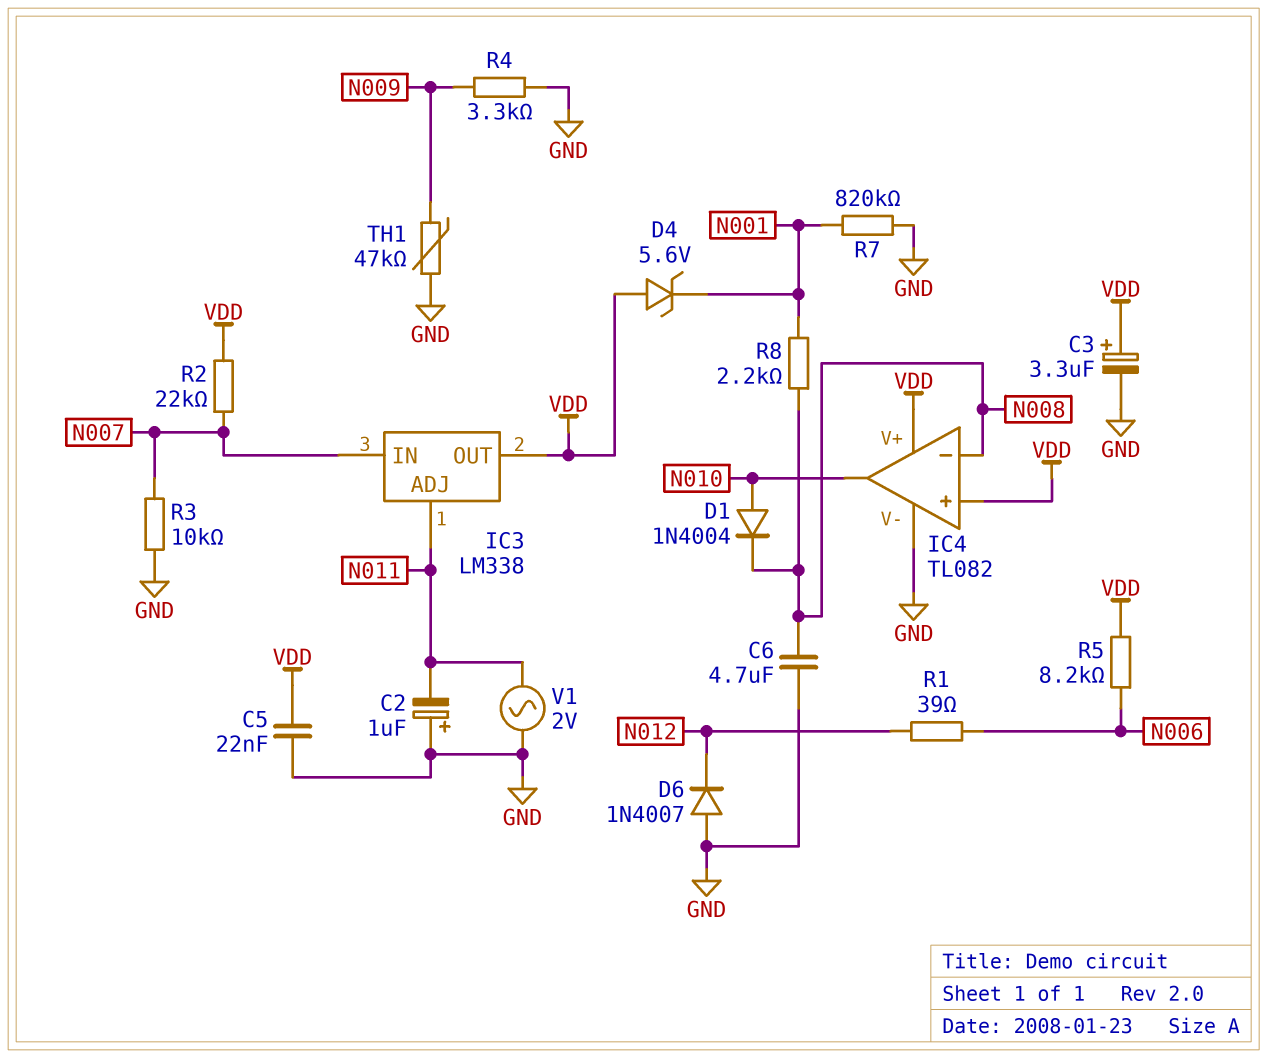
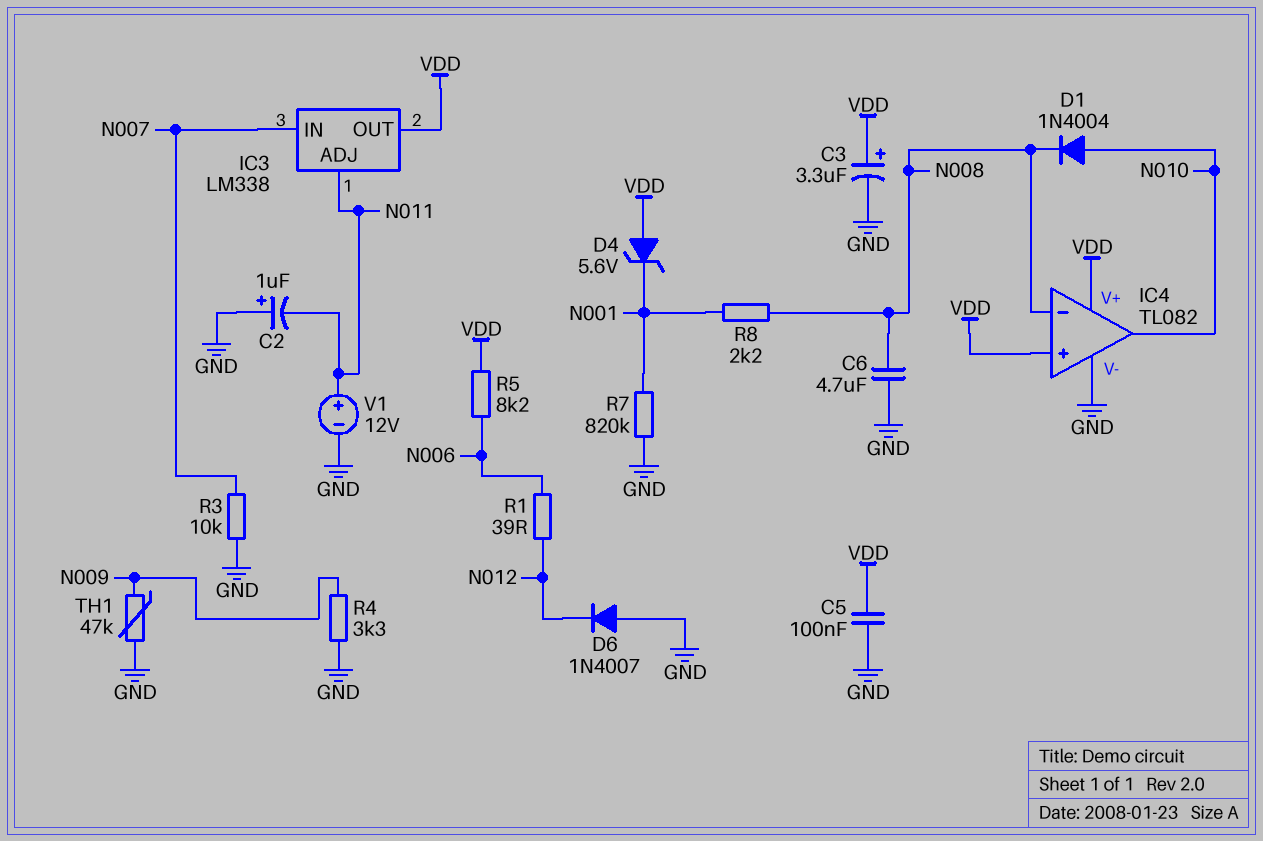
C5: 22nF (GND, VDD) -> 100nF (GND, VDD)
R2: 22k (N007, VDD) -> none
V1: AC 2V (GND, N011) -> 12V (plus N011, minus GND)

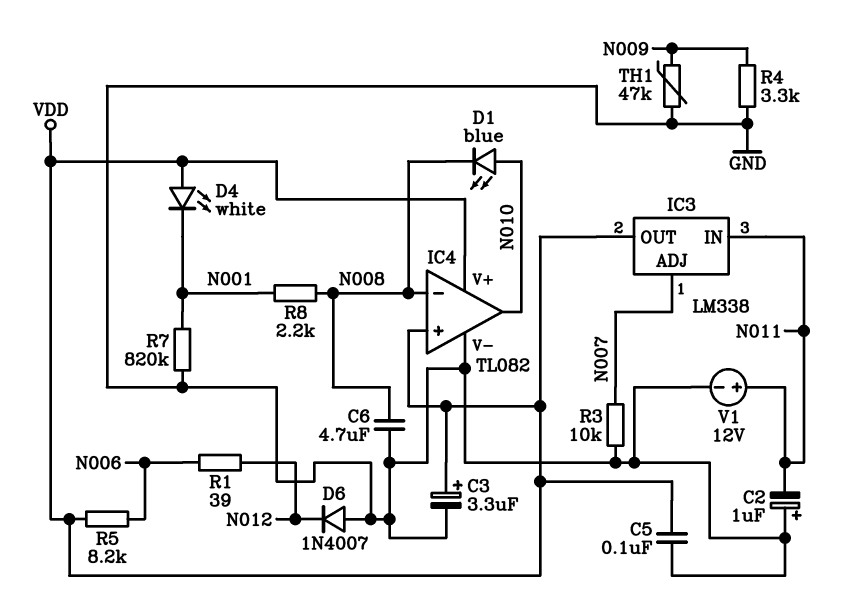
D1: diode 1N4004 (A N010, K N008) -> LED blue (A N010, K N008)
D4: zener 5.6V (A VDD, K N001) -> LED white (A VDD, K N001)
IC3 pin ADJ: N011 -> N007
IC3 pin IN: N007 -> N011

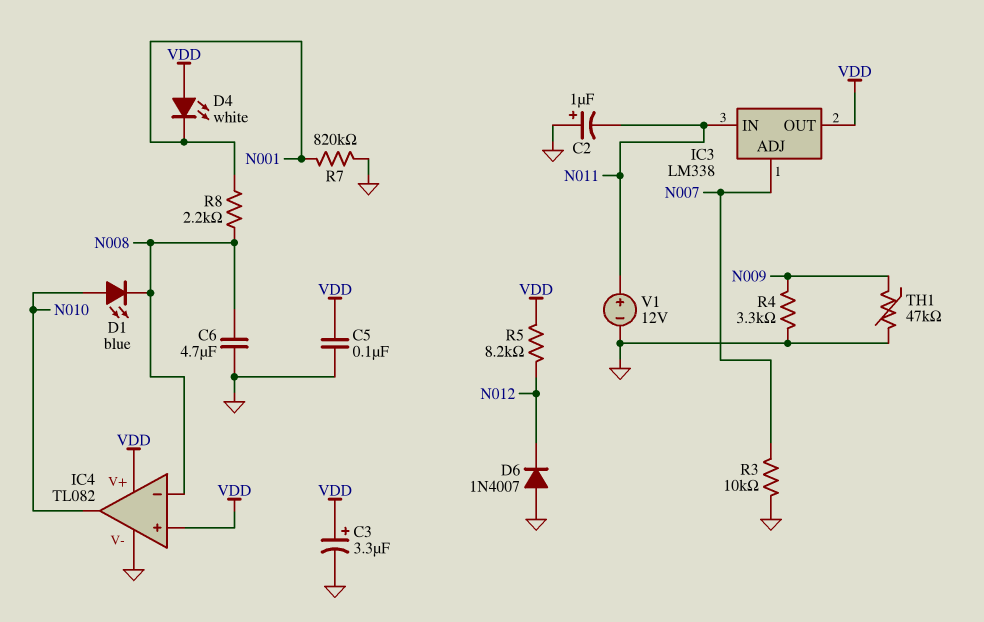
R1: 39 (N006, N012) -> none
R5: 8.2k (N006, VDD) -> 8.2k (N012, VDD)

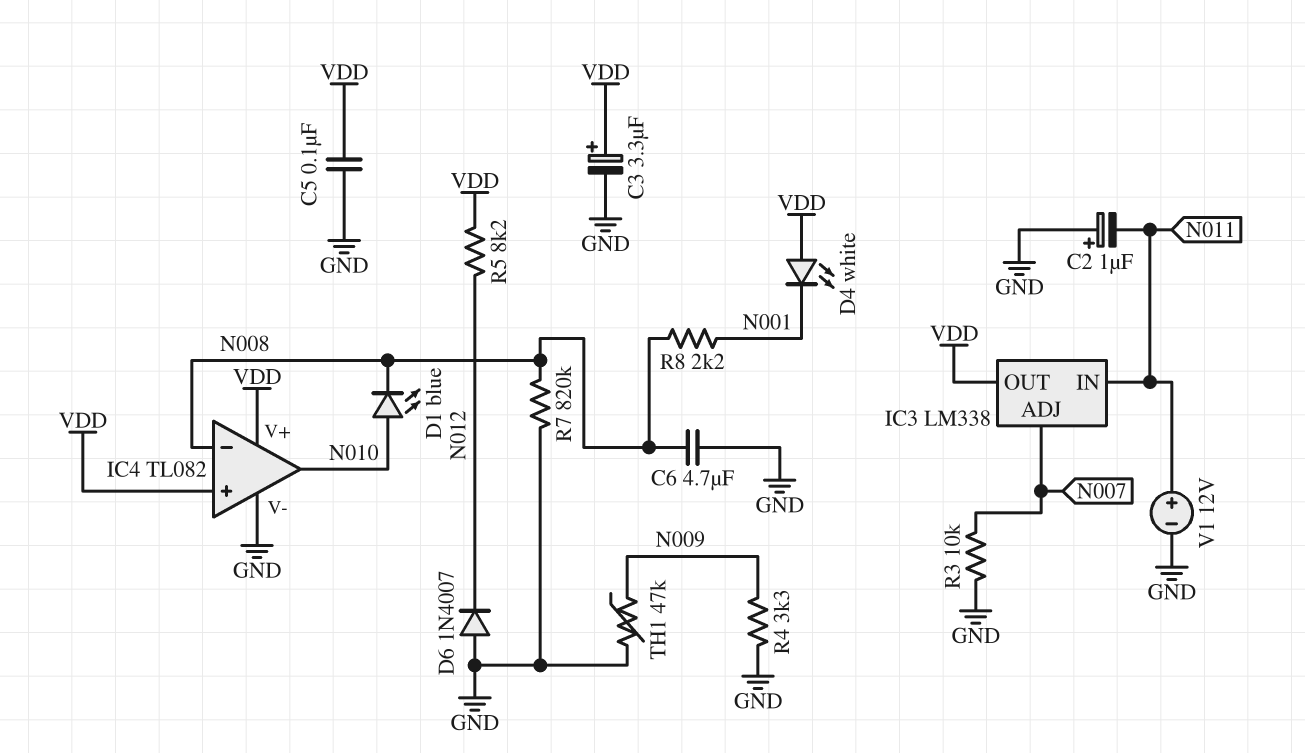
R7: 820k (GND, N001) -> 820k (GND, N008)

